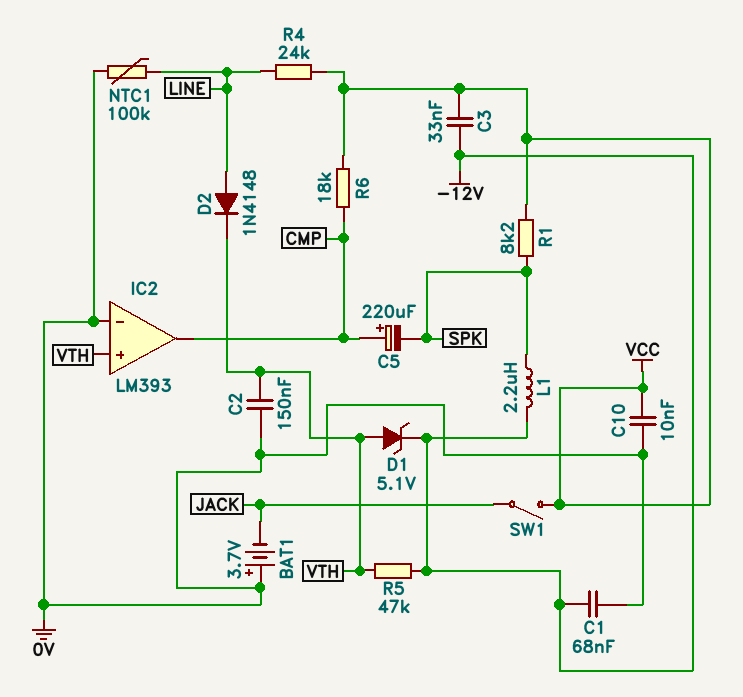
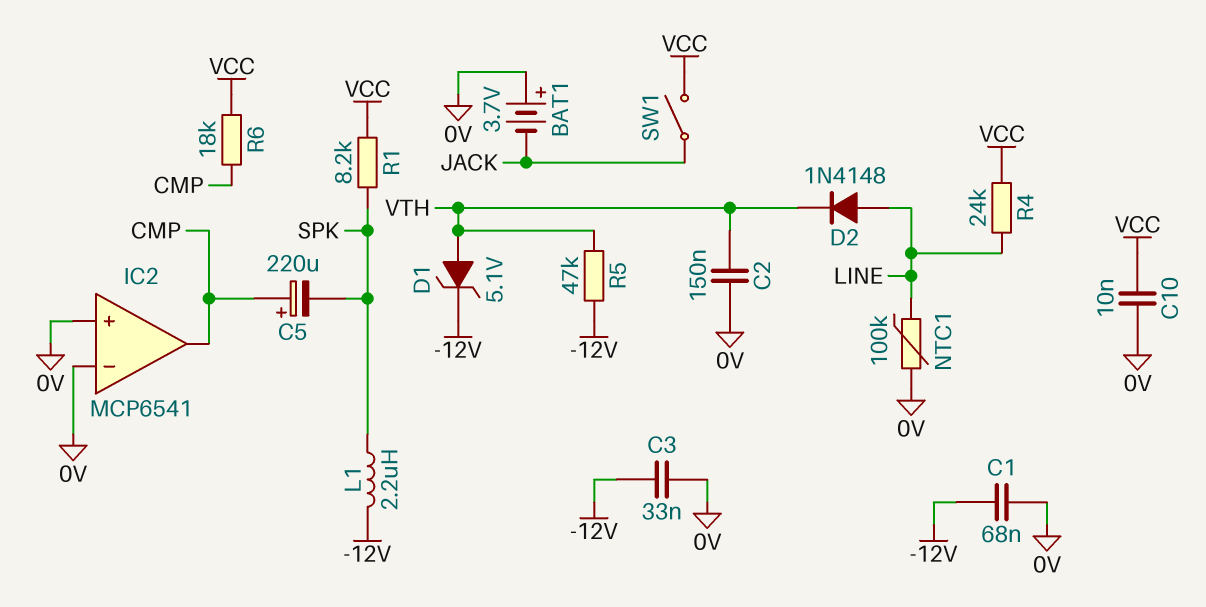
C3: 33nF (-12V, VCC) -> 33nF (-12V, 0V)
IC2: LM393 -> MCP6541
IC2 pin in+: VTH -> 0V

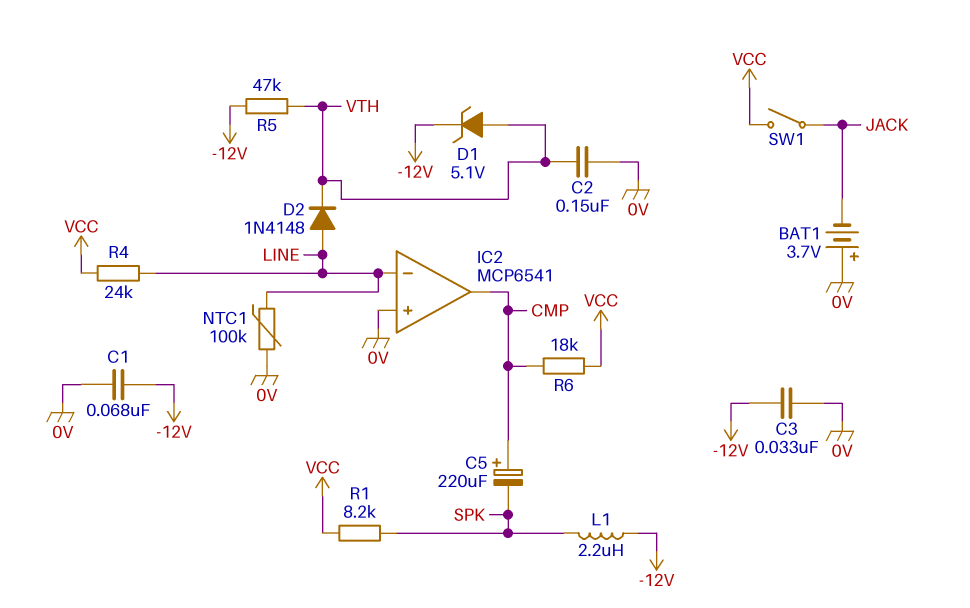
C10: 10nF (0V, VCC) -> none
IC2 pin in-: 0V -> LINE

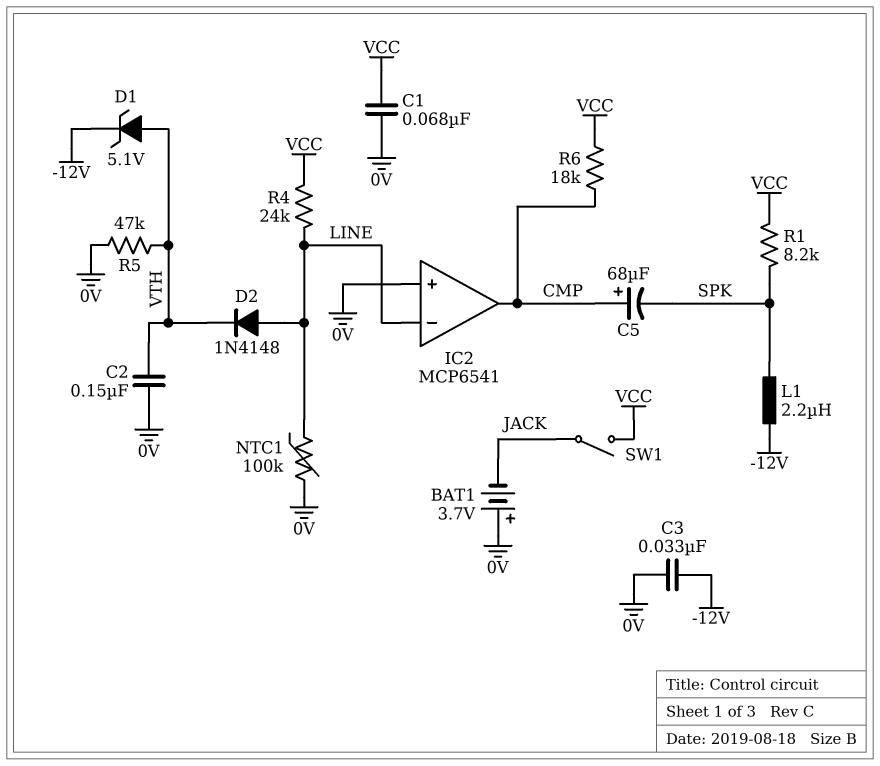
C1: 68nF (-12V, 0V) -> 68nF (0V, VCC)
C5: 220uF (plus CMP, minus SPK) -> 68uF (plus CMP, minus SPK)
R5: 47k (-12V, VTH) -> 47k (0V, VTH)

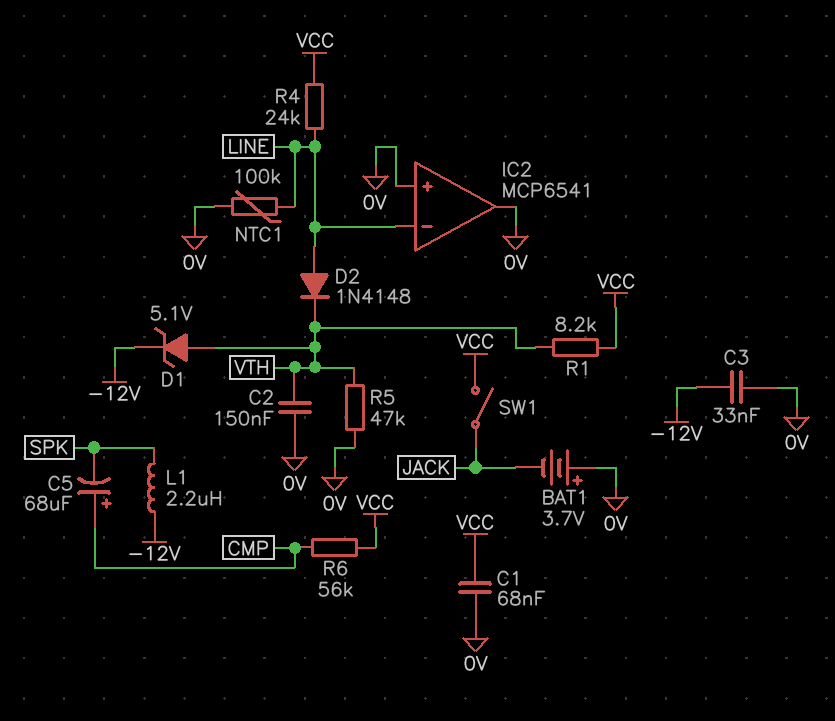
IC2 pin out: CMP -> 0V
R1: 8.2k (SPK, VCC) -> 8.2k (VCC, VTH)
R6: 18k (CMP, VCC) -> 56k (CMP, VCC)

